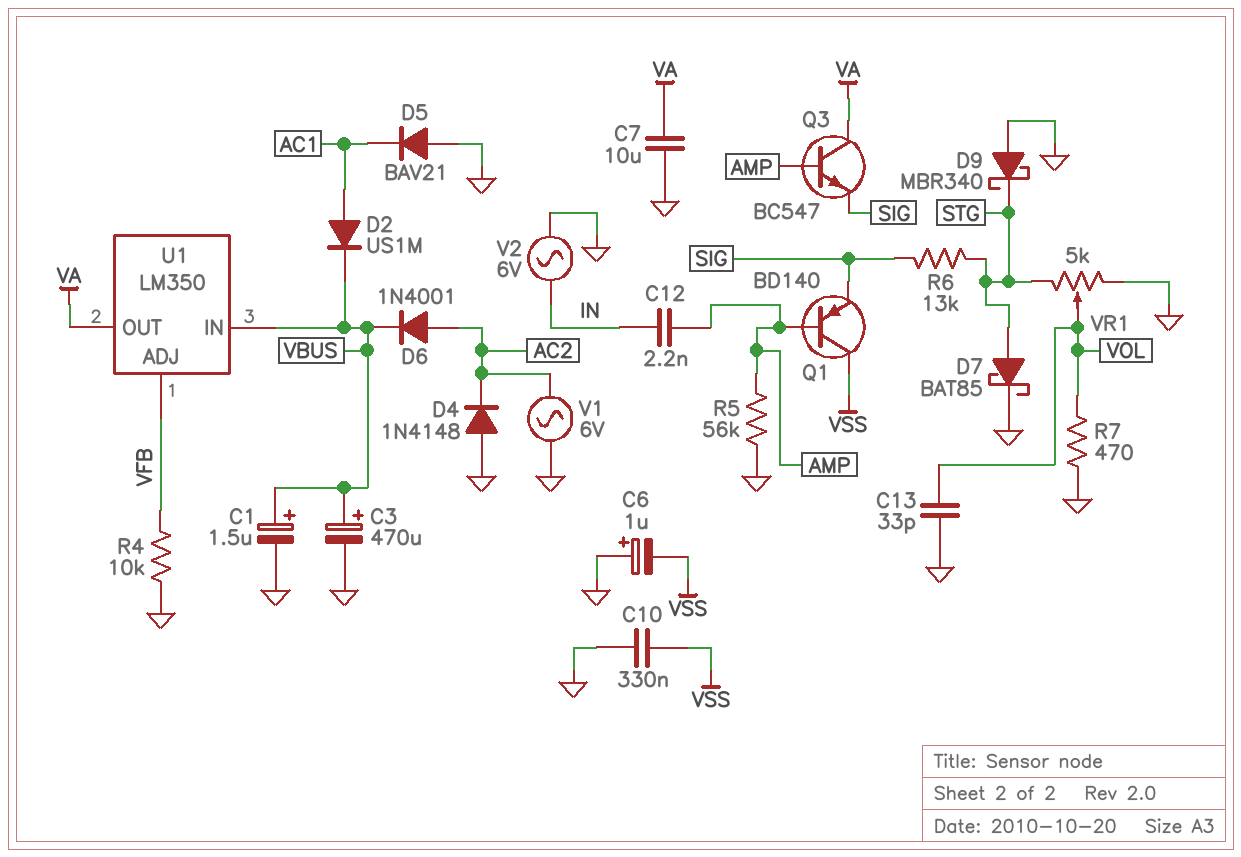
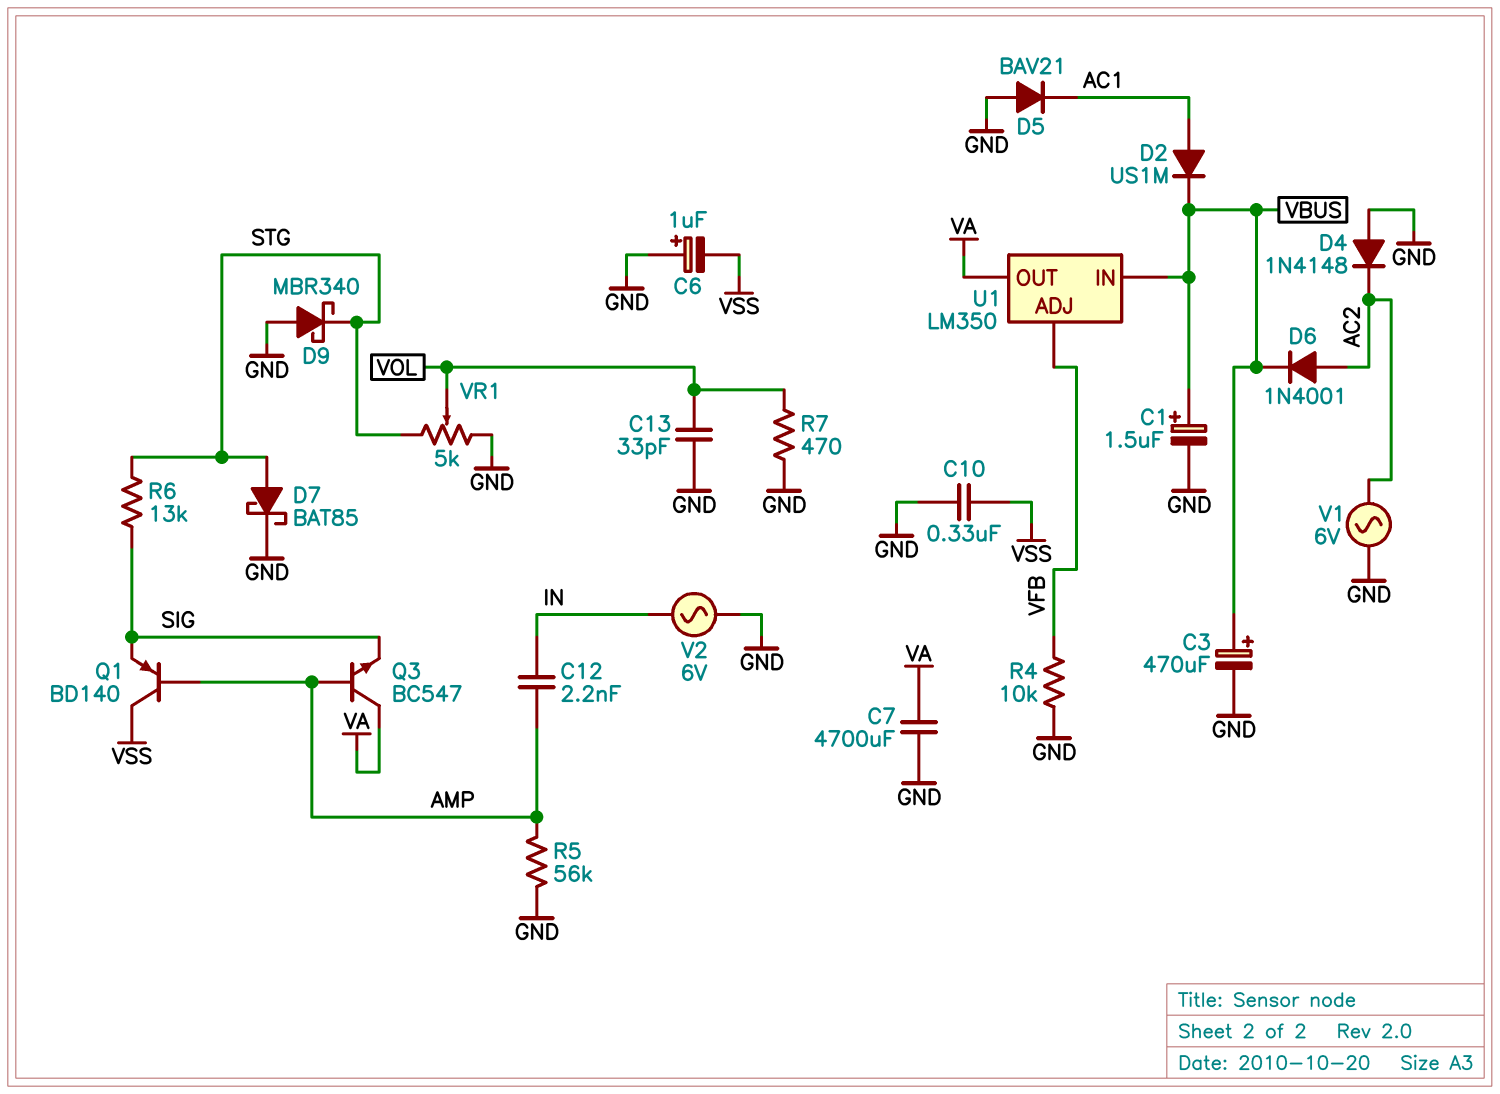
C7: 10uF (GND, VA) -> 4700uF (GND, VA)

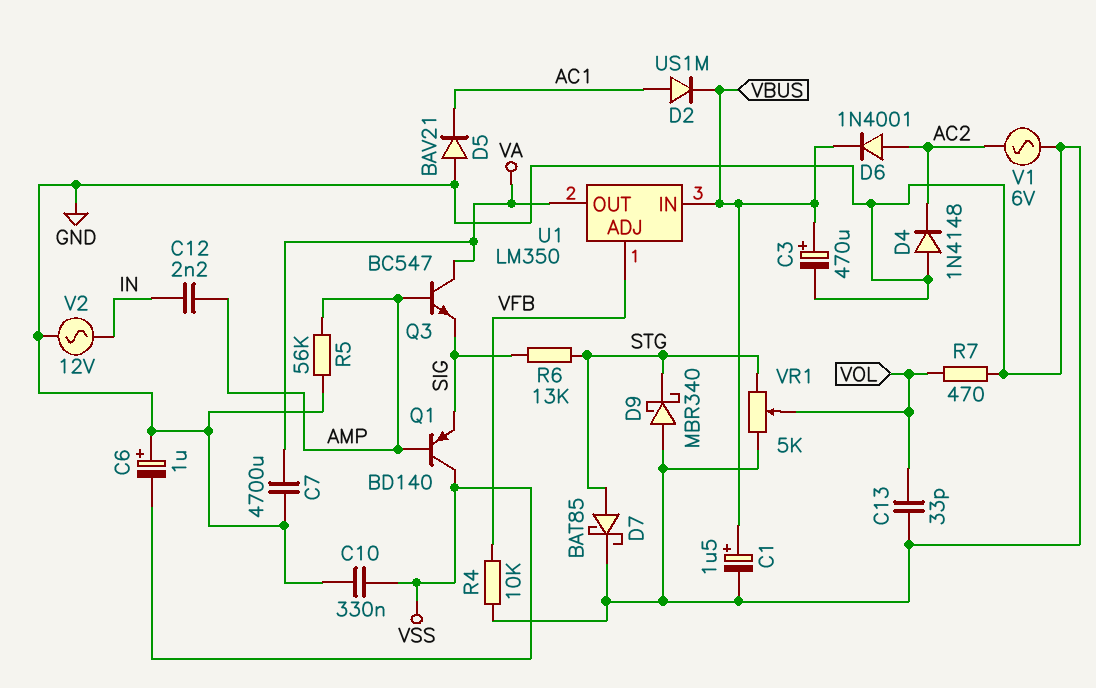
V2: AC 6V (GND, IN) -> AC 12V (GND, IN)

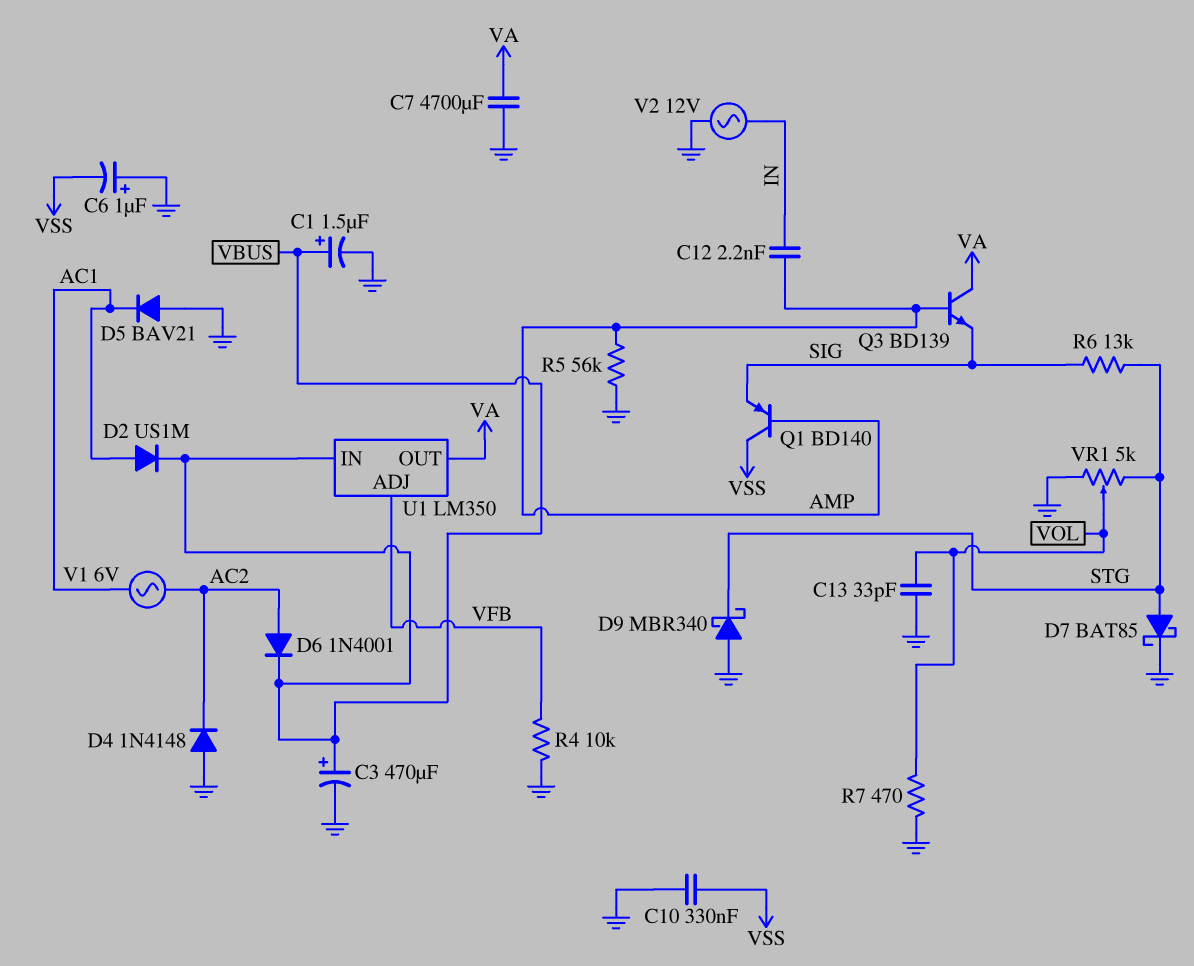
Q3: NPN BC547 (B AMP, C VA, E SIG) -> NPN BD139 (B AMP, C VA, E SIG)
V1: AC 6V (AC2, GND) -> AC 6V (AC1, AC2)

